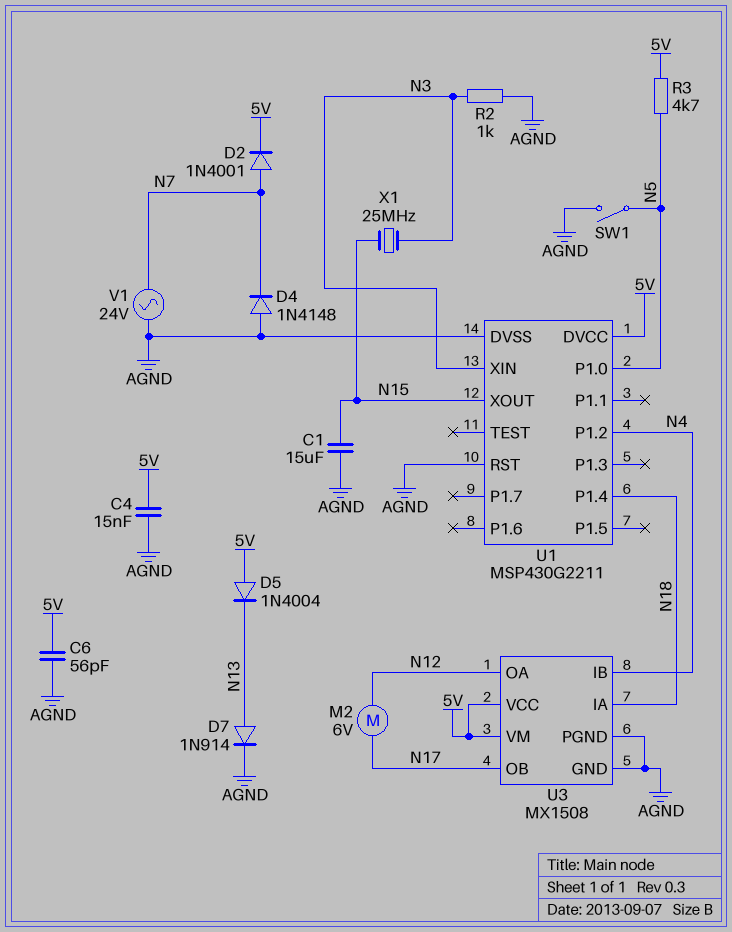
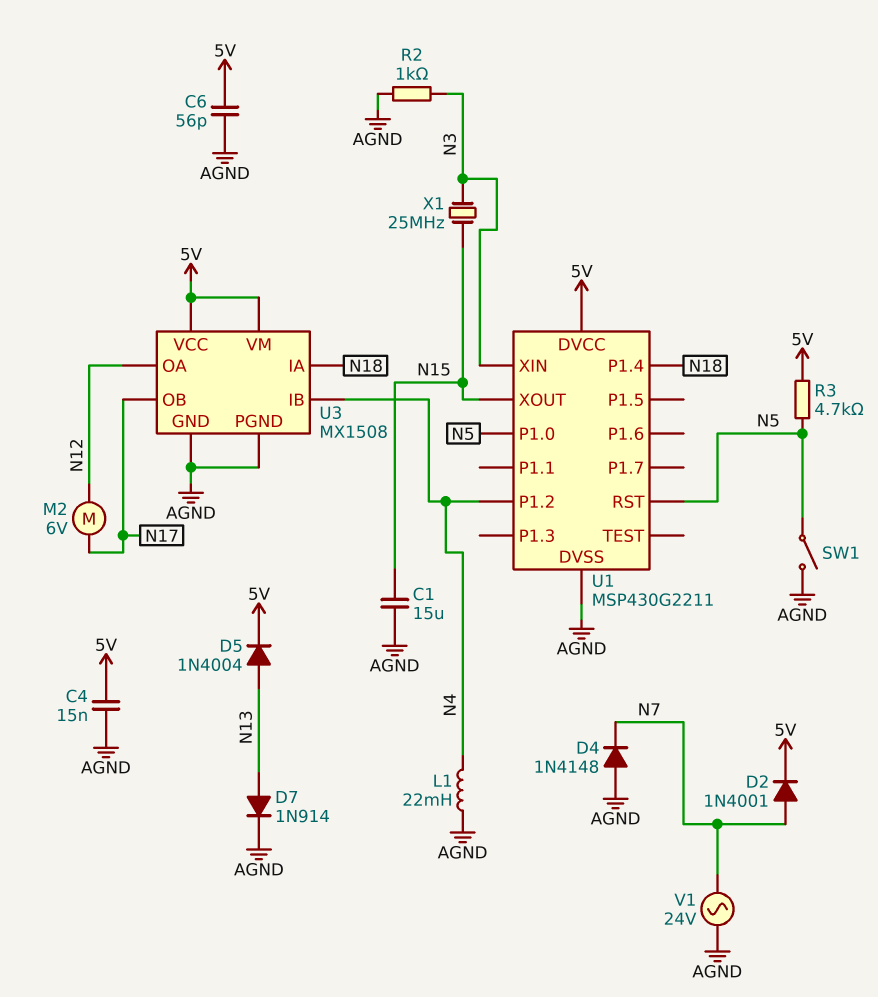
D5: diode 1N4004 (A 5V, K N13) -> diode 1N4004 (A N13, K 5V)
L1: none -> 22mH (AGND, N4)
U1 pin RST: AGND -> N5

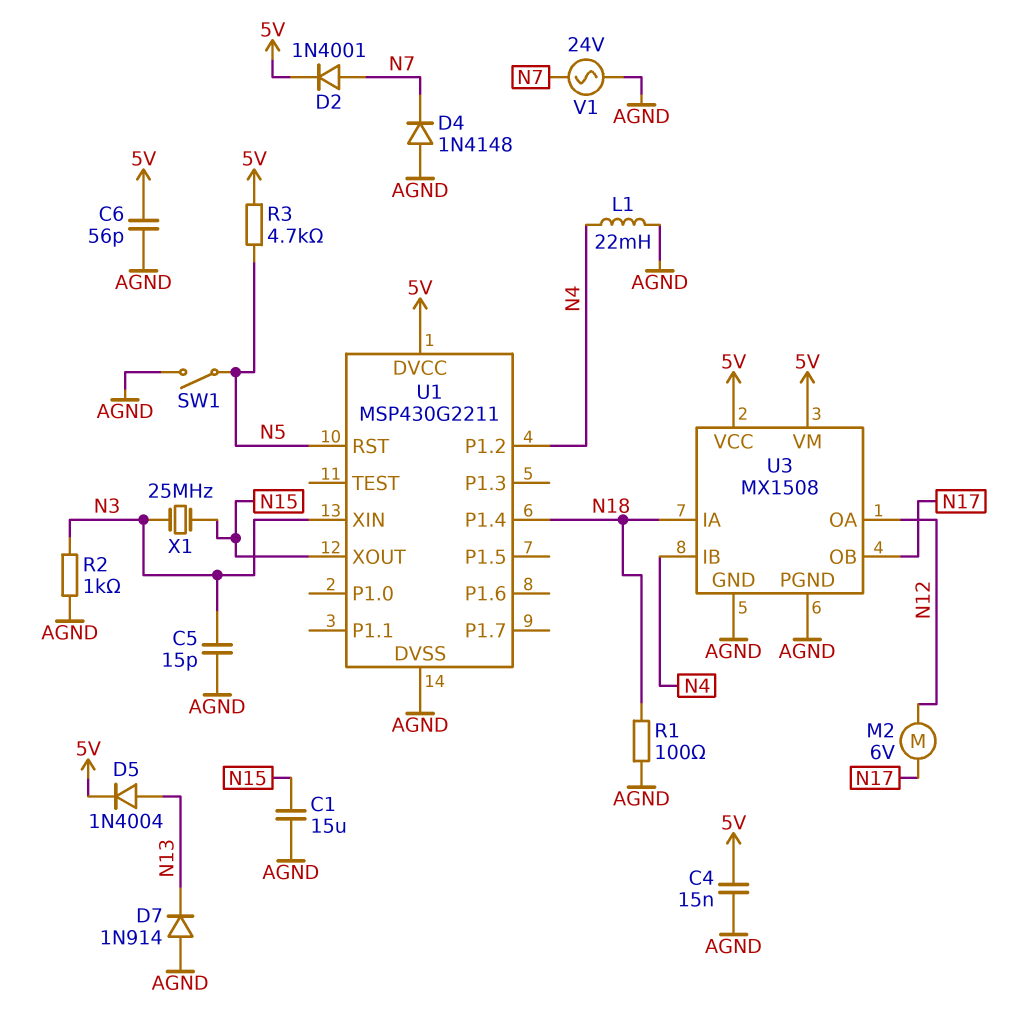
C5: none -> 15pF (AGND, N3)
D7: diode 1N914 (A N13, K AGND) -> diode 1N914 (A AGND, K N13)
R1: none -> 100 (AGND, N18)
U1 pin P1.0: N5 -> none

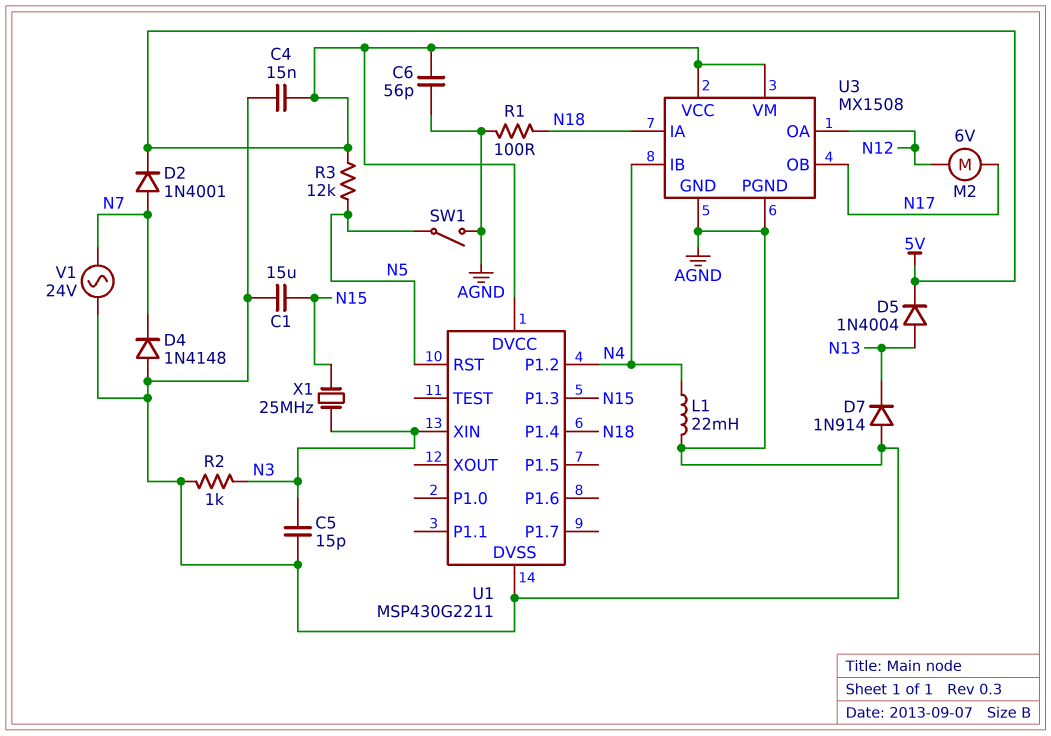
R3: 4.7k (5V, N5) -> 12k (5V, N5)
U1 pin P1.3: none -> N15
U1 pin XOUT: N15 -> none

